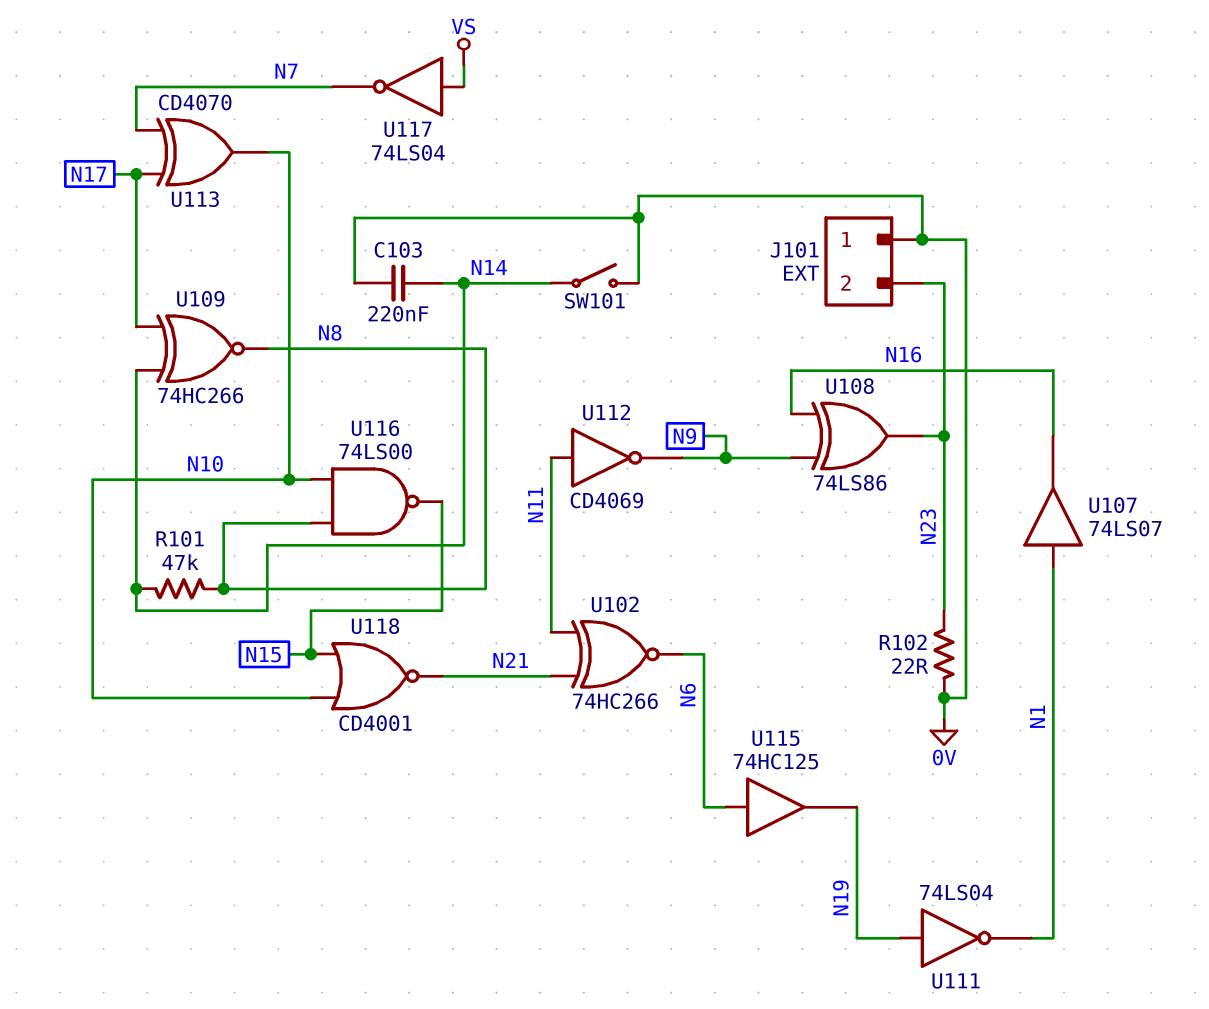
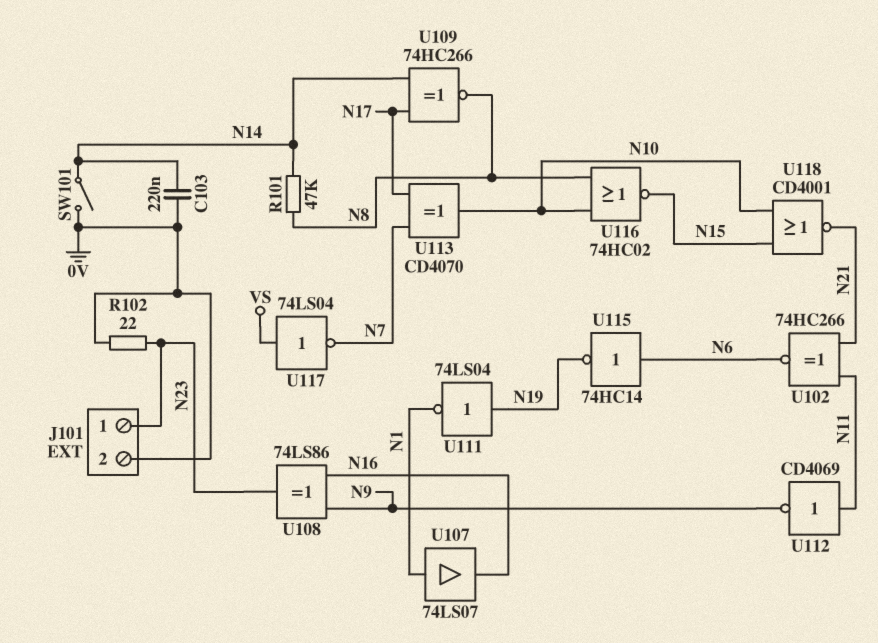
J101 pin 1: 0V -> N23
J101 pin 2: N23 -> 0V
U115: buffer 74HC125 (in N6, out N19) -> NOT 74HC14 (in N6, out N19)
U116: NAND 74LS00 (in N8, in N10, out N15) -> NOR 74HC02 (in N8, in N10, out N15)

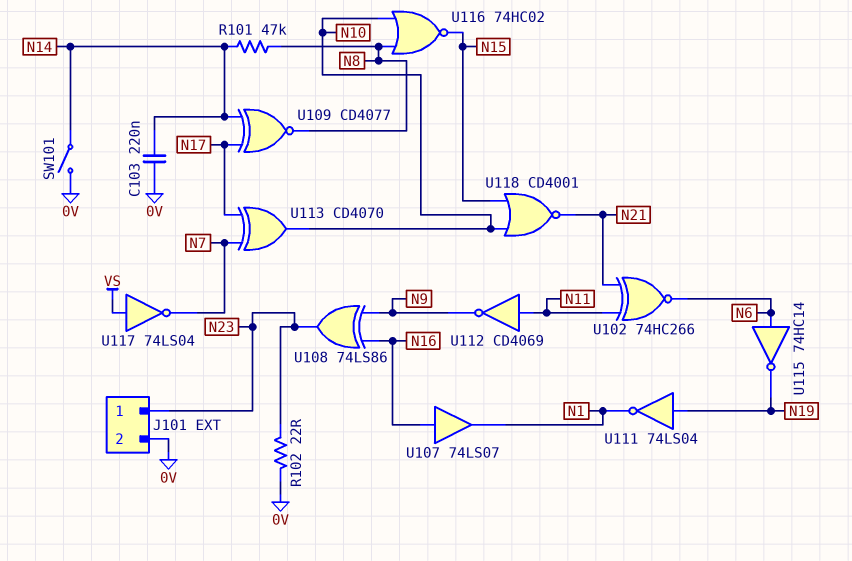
U107: buffer 74LS07 (in N1, out N16) -> buffer 74LS07 (in N16, out N1)
U109: XNOR 74HC266 (in N14, in N17, out N8) -> XNOR CD4077 (in N14, in N17, out N8)

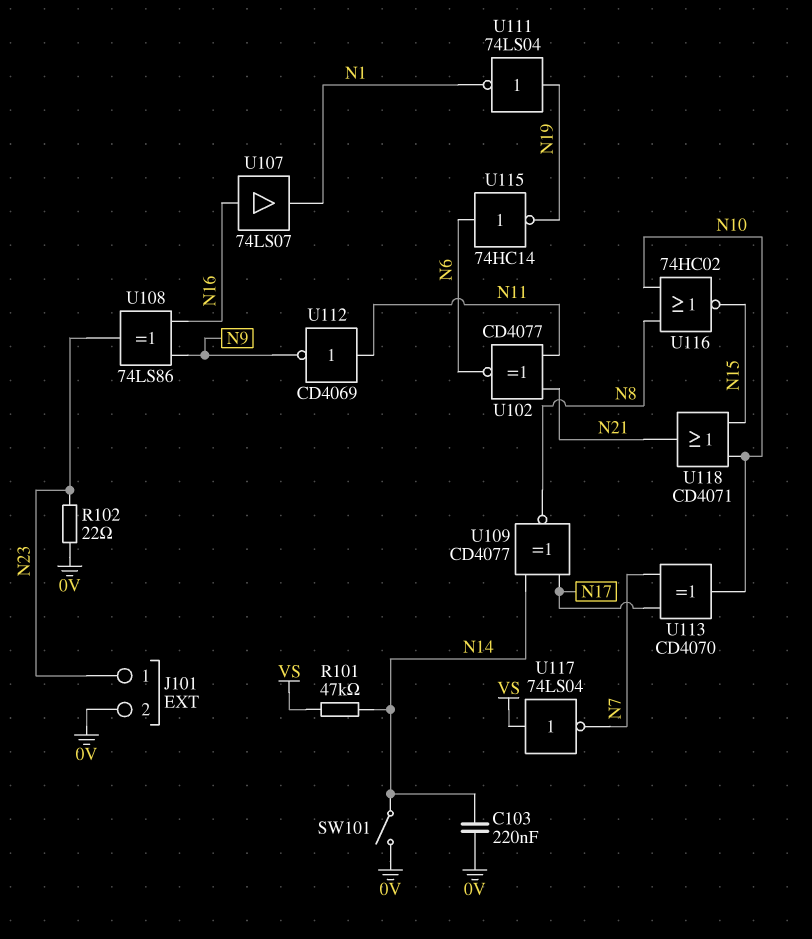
R101: 47k (N8, N14) -> 47k (N14, VS)
U102: XNOR 74HC266 (in N11, in N21, out N6) -> XNOR CD4077 (in N11, in N21, out N6)
U118: NOR CD4001 (in N10, in N15, out N21) -> OR CD4071 (in N10, in N15, out N21)

